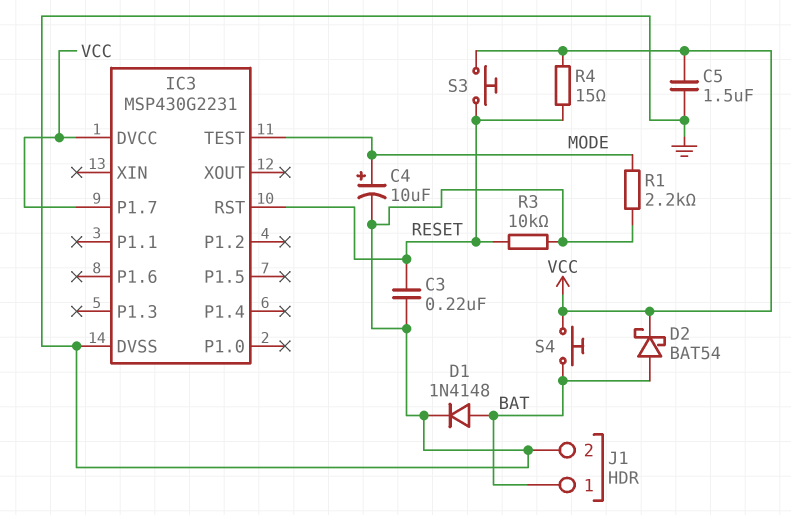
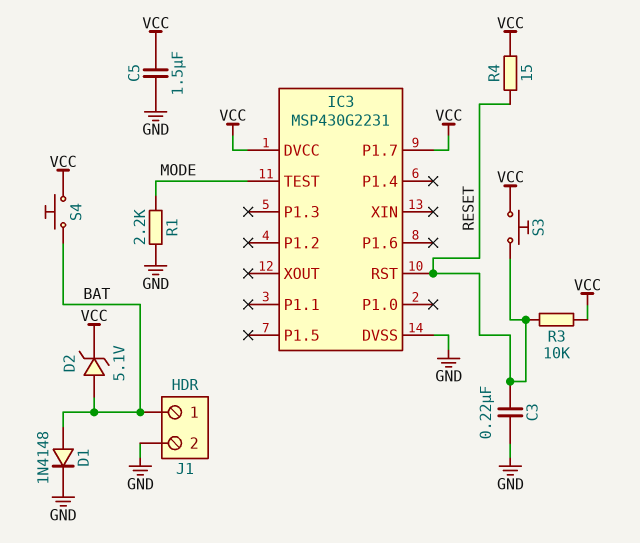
C4: 10uF (plus MODE, minus GND) -> none
D2: schottky BAT54 (A BAT, K VCC) -> zener 5.1V (A BAT, K VCC)
R3: 10k (GND, RESET) -> 10k (RESET, VCC)

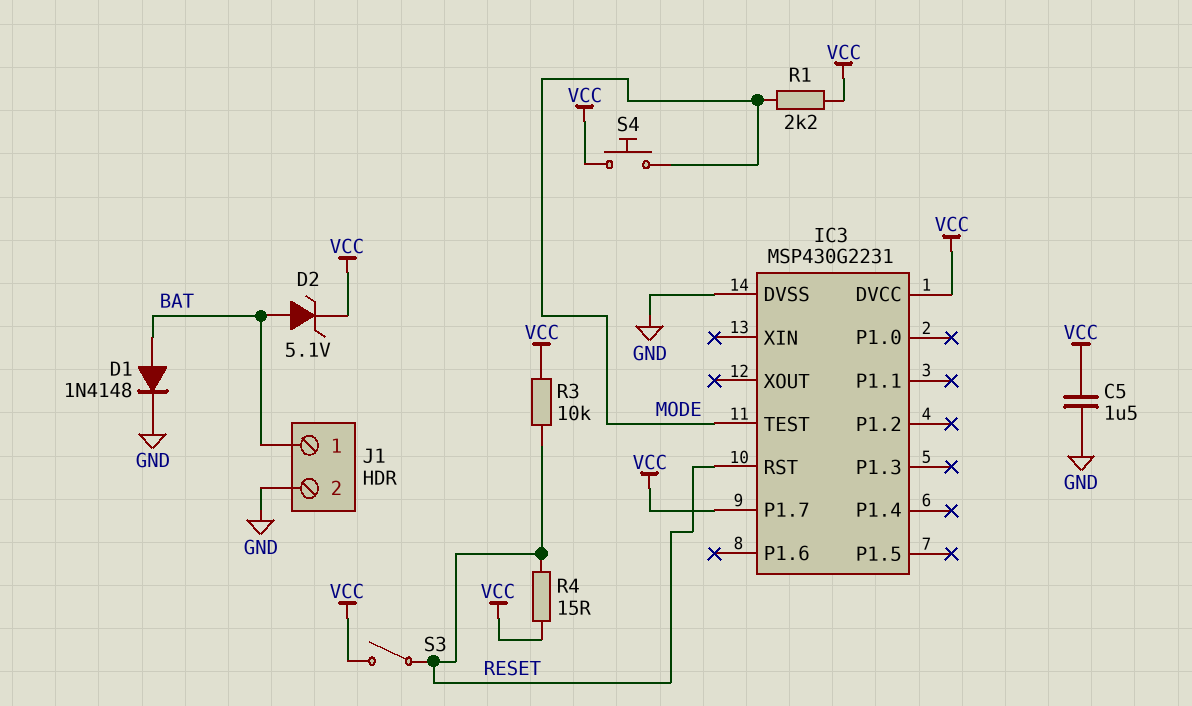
C3: 220nF (GND, RESET) -> none
R1: 2.2k (GND, MODE) -> 2.2k (MODE, VCC)
S3: button (RESET, VCC) -> switch (RESET, VCC)
S4: button (BAT, VCC) -> button (MODE, VCC)

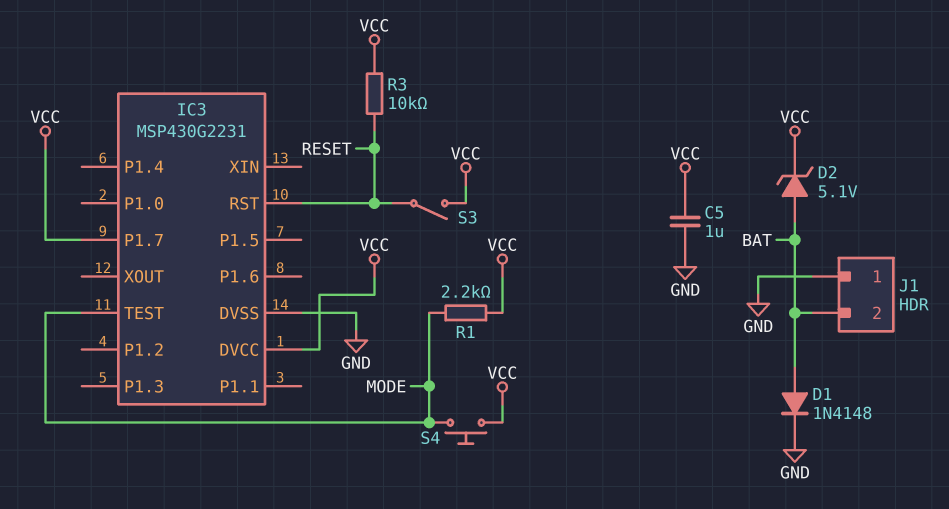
C5: 1.5uF (GND, VCC) -> 1uF (GND, VCC)
J1 pin 1: BAT -> GND
J1 pin 2: GND -> BAT
R4: 15 (RESET, VCC) -> none

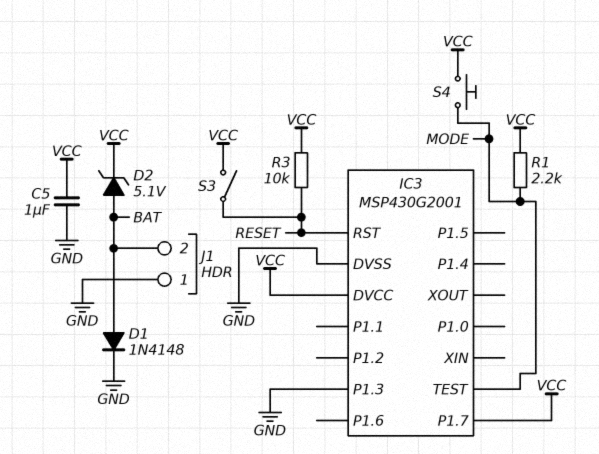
IC3: MSP430G2231 -> MSP430G2001
IC3 pin P1.3: none -> GND

